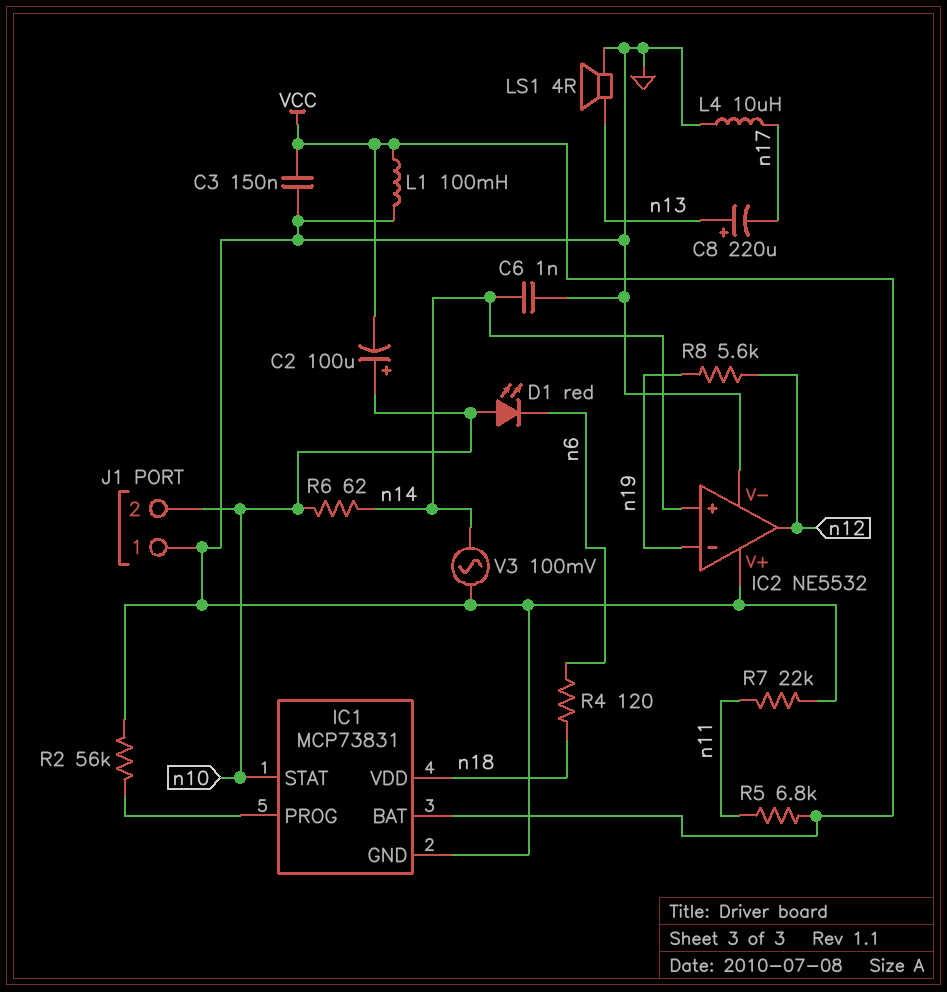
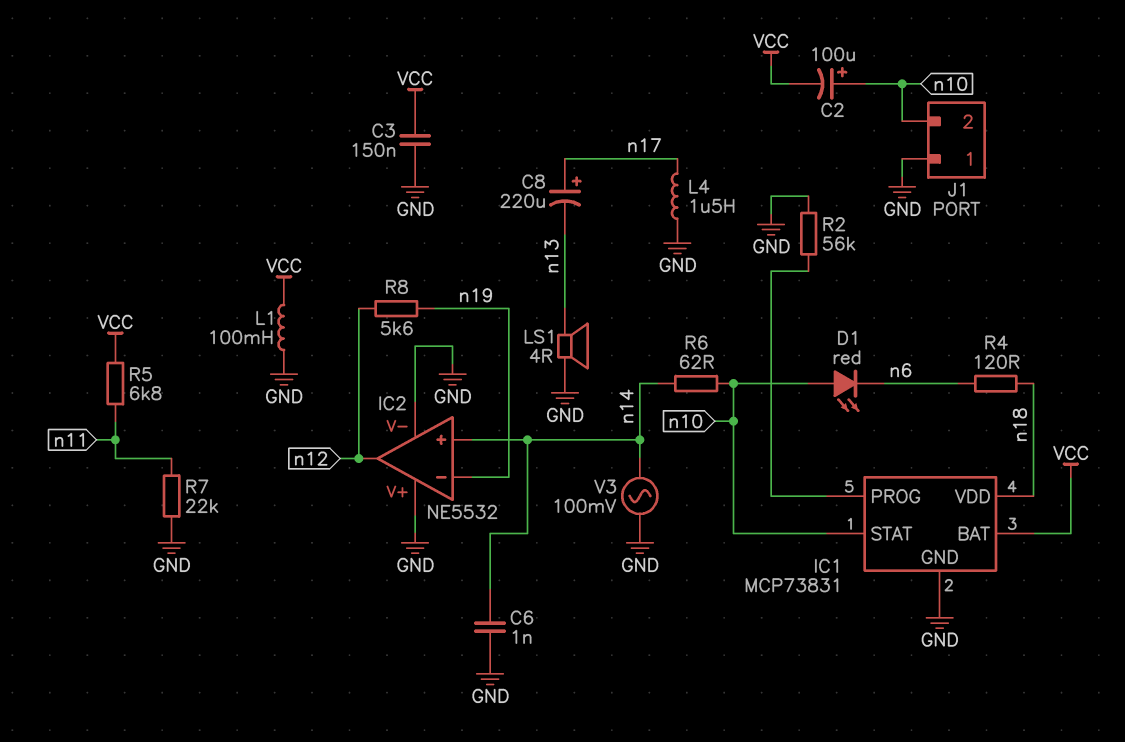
C8: 220uF (plus n13, minus n17) -> 220uF (plus n17, minus n13)
L4: 10uH (GND, n17) -> 1.5uH (GND, n17)

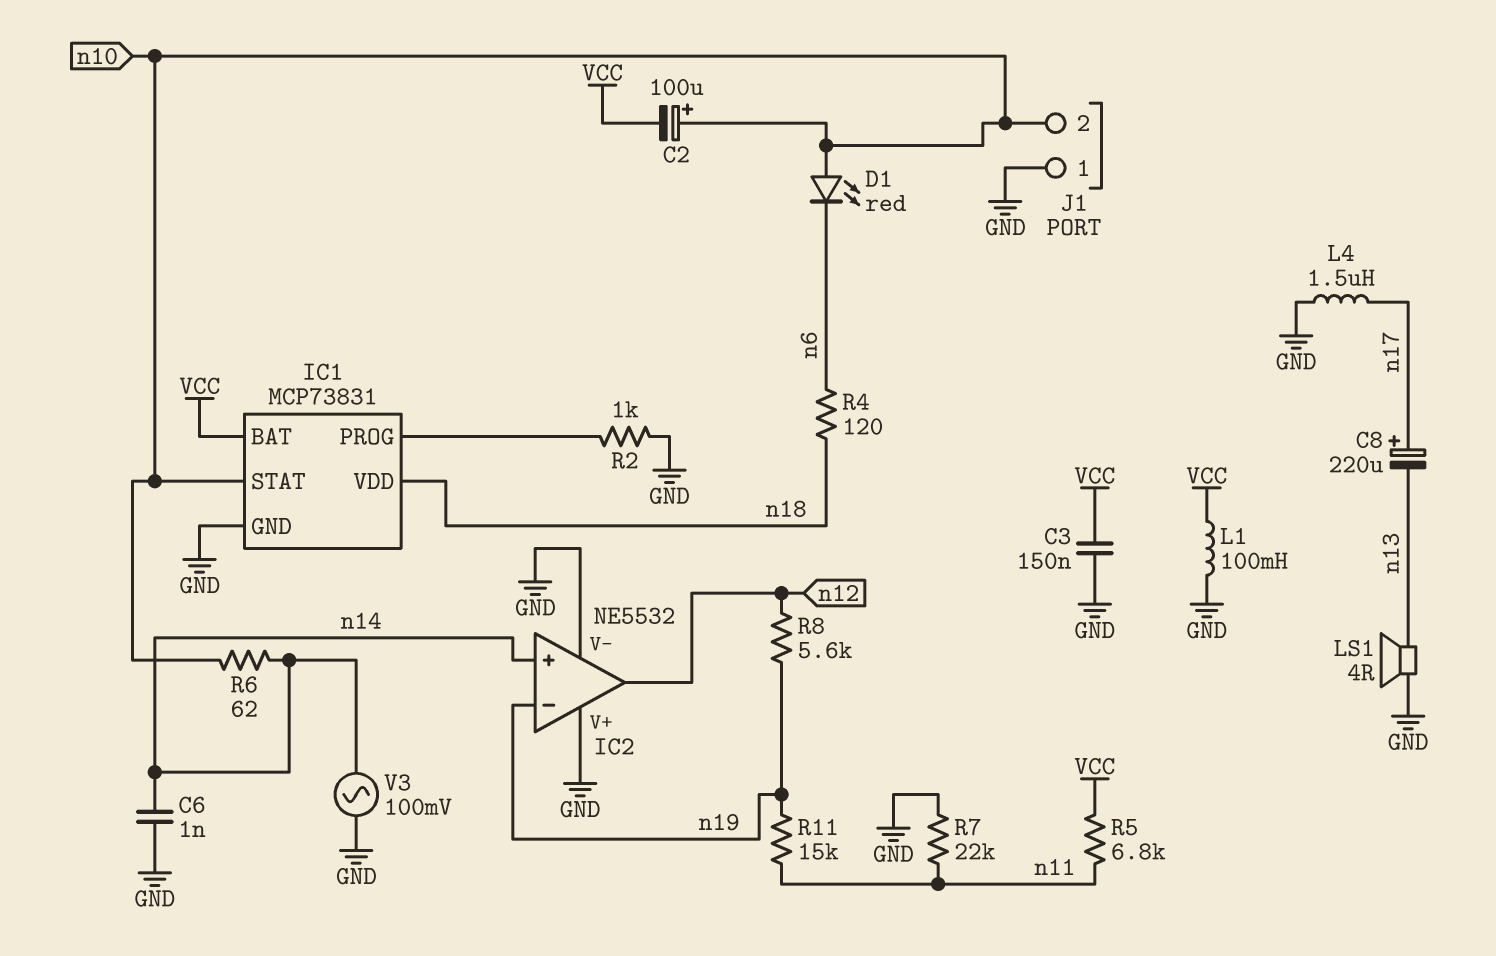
R2: 56k (GND, IC1/PROG) -> 1k (GND, IC1/PROG)
R11: none -> 15k (n11, n19)

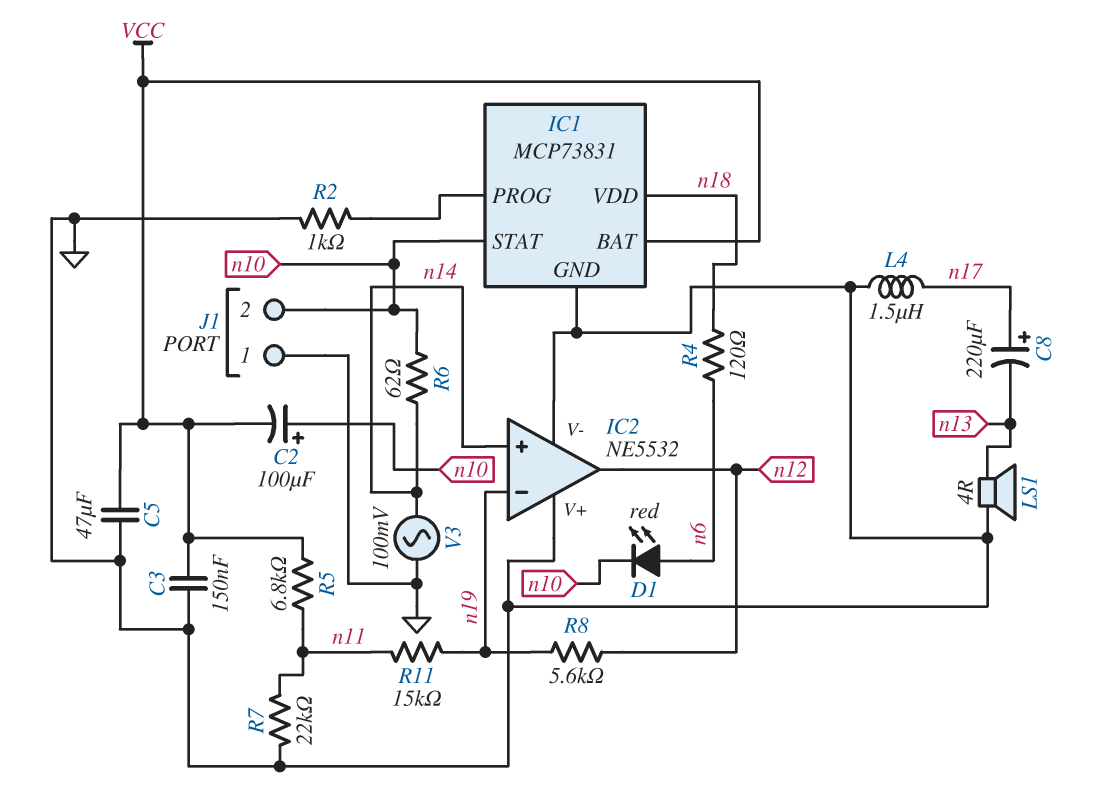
C5: none -> 47uF (GND, VCC)
C6: 1nF (GND, n14) -> none
D1: LED red (A n10, K n6) -> LED red (A n6, K n10)
L1: 100mH (GND, VCC) -> none

